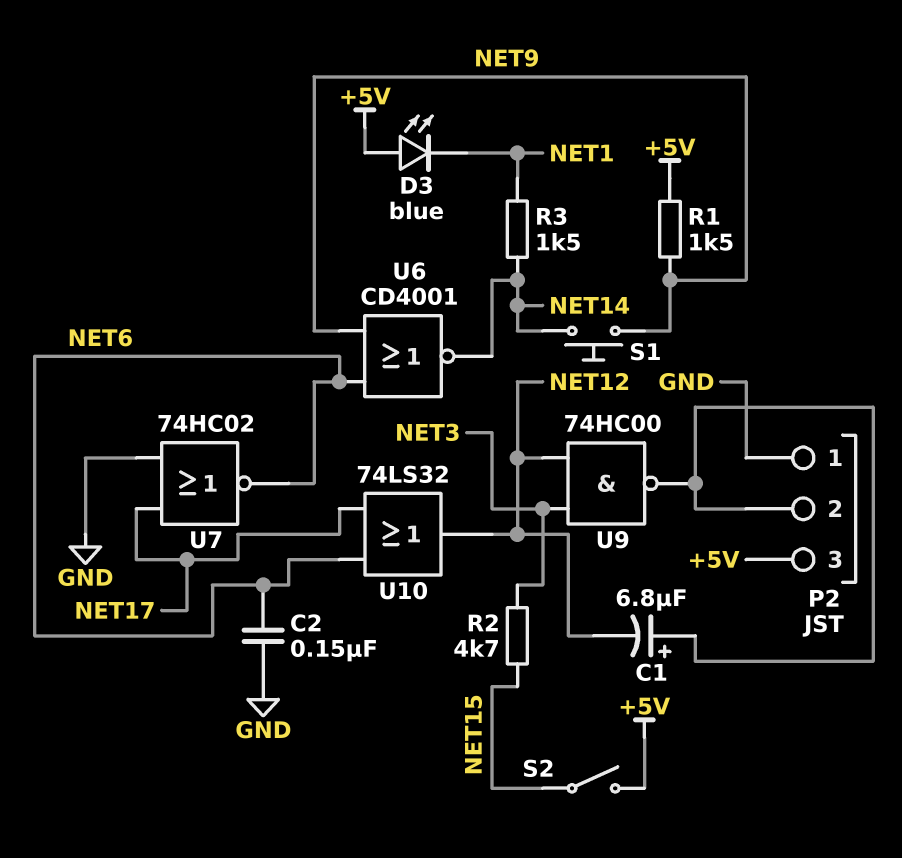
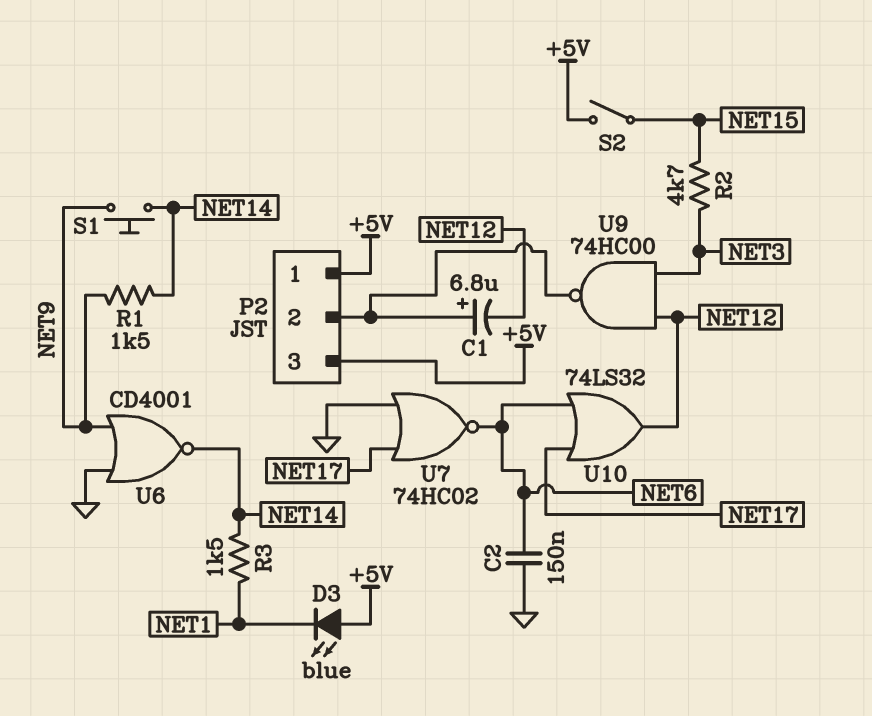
P2 pin 1: GND -> +5V
R1: 1.5k (+5V, NET9) -> 1.5k (NET9, NET14)
U6: NOR CD4001 (in NET6, in NET9, out NET14) -> NOR CD4001 (in GND, in NET9, out NET14)

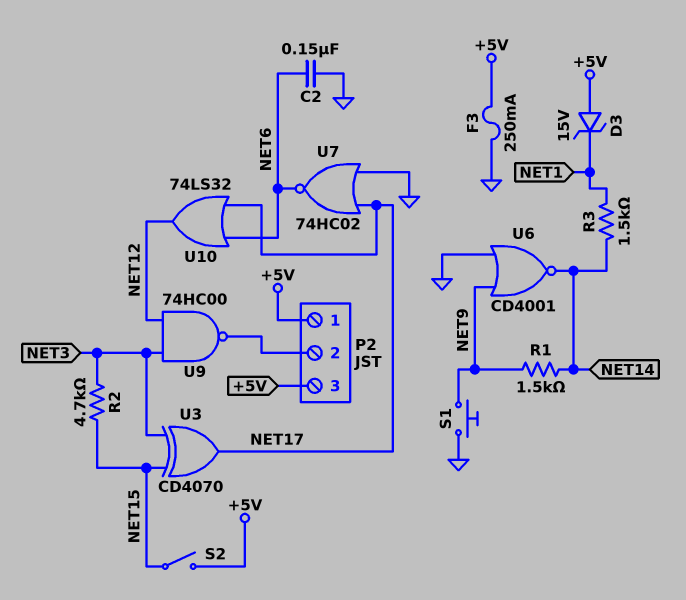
C1: 6.8uF (plus P2/2, minus NET12) -> none
D3: LED blue (A +5V, K NET1) -> zener 15V (A +5V, K NET1)
F3: none -> 250mA (+5V, GND)
S1: button (NET9, NET14) -> button (GND, NET9)
U3: none -> XOR CD4070 (in NET3, in NET15, out NET17)

